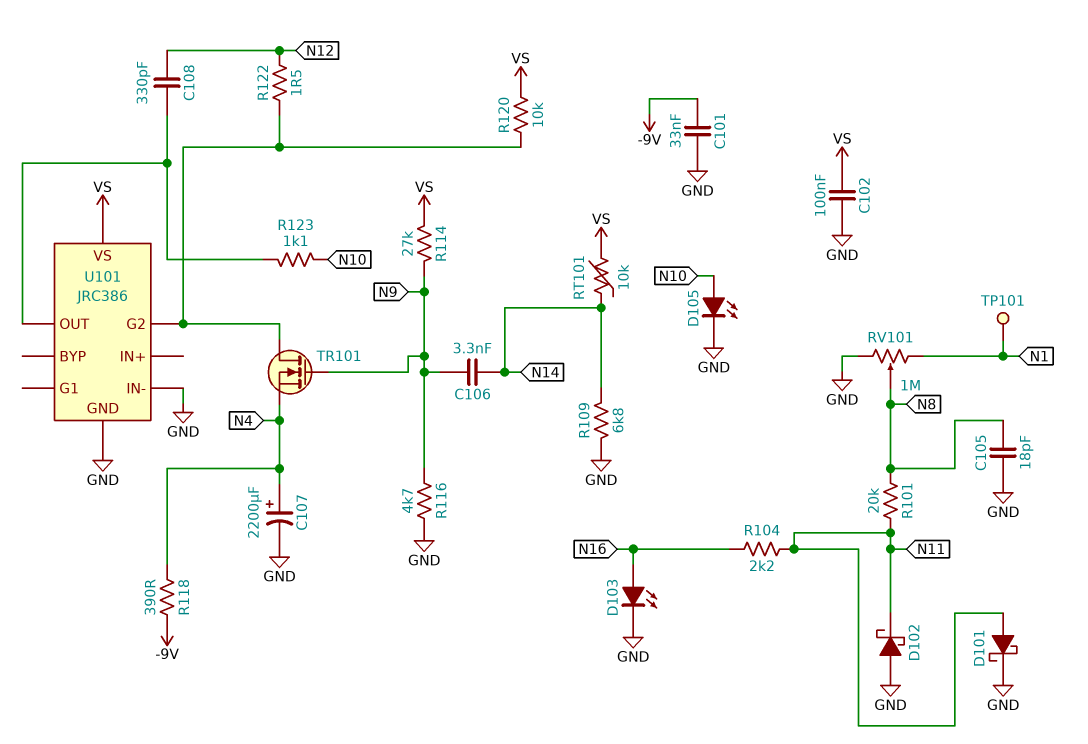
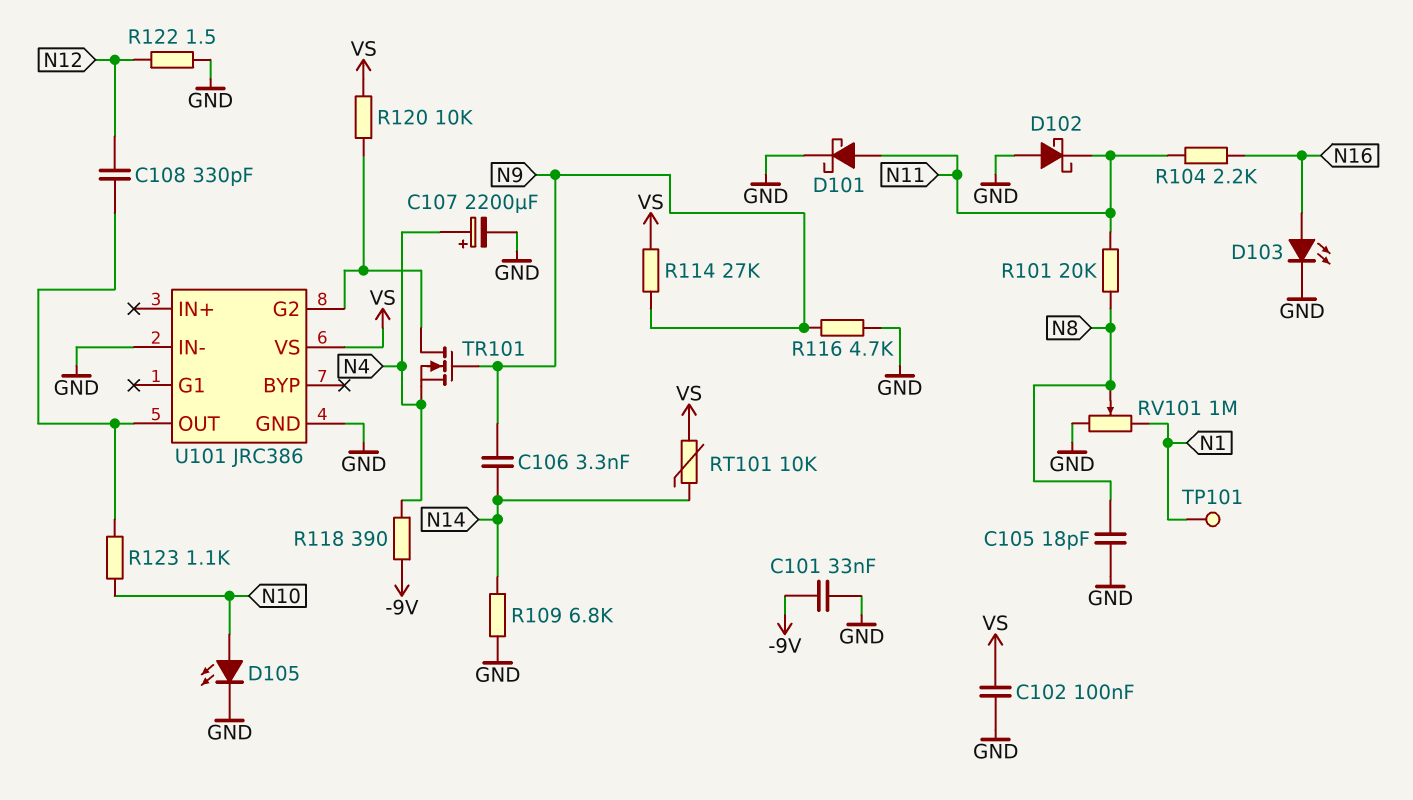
R122: 1.5 (N12, U101/G2) -> 1.5 (GND, N12)

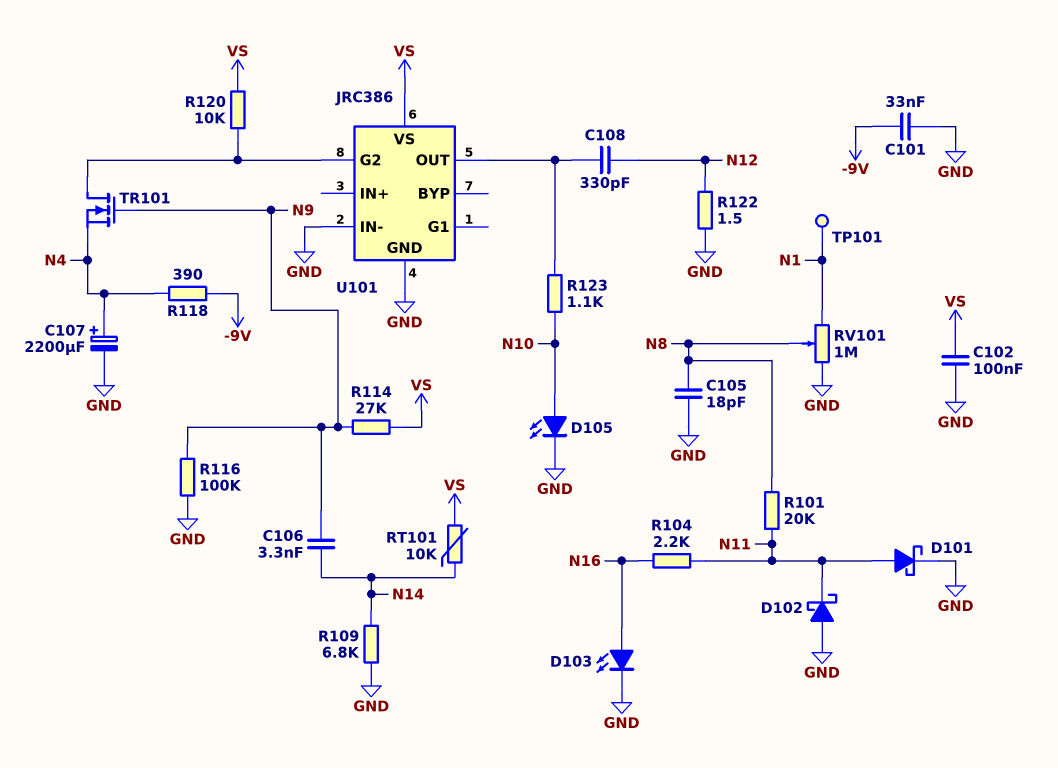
R116: 4.7k (GND, N9) -> 100k (GND, N9)

